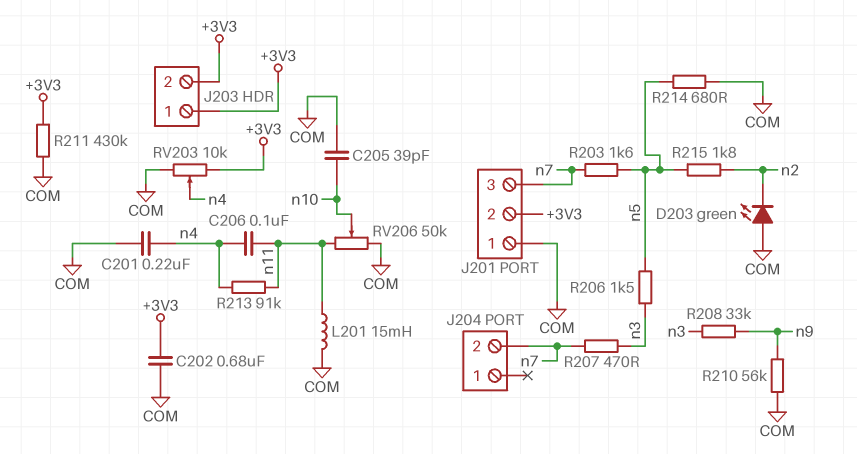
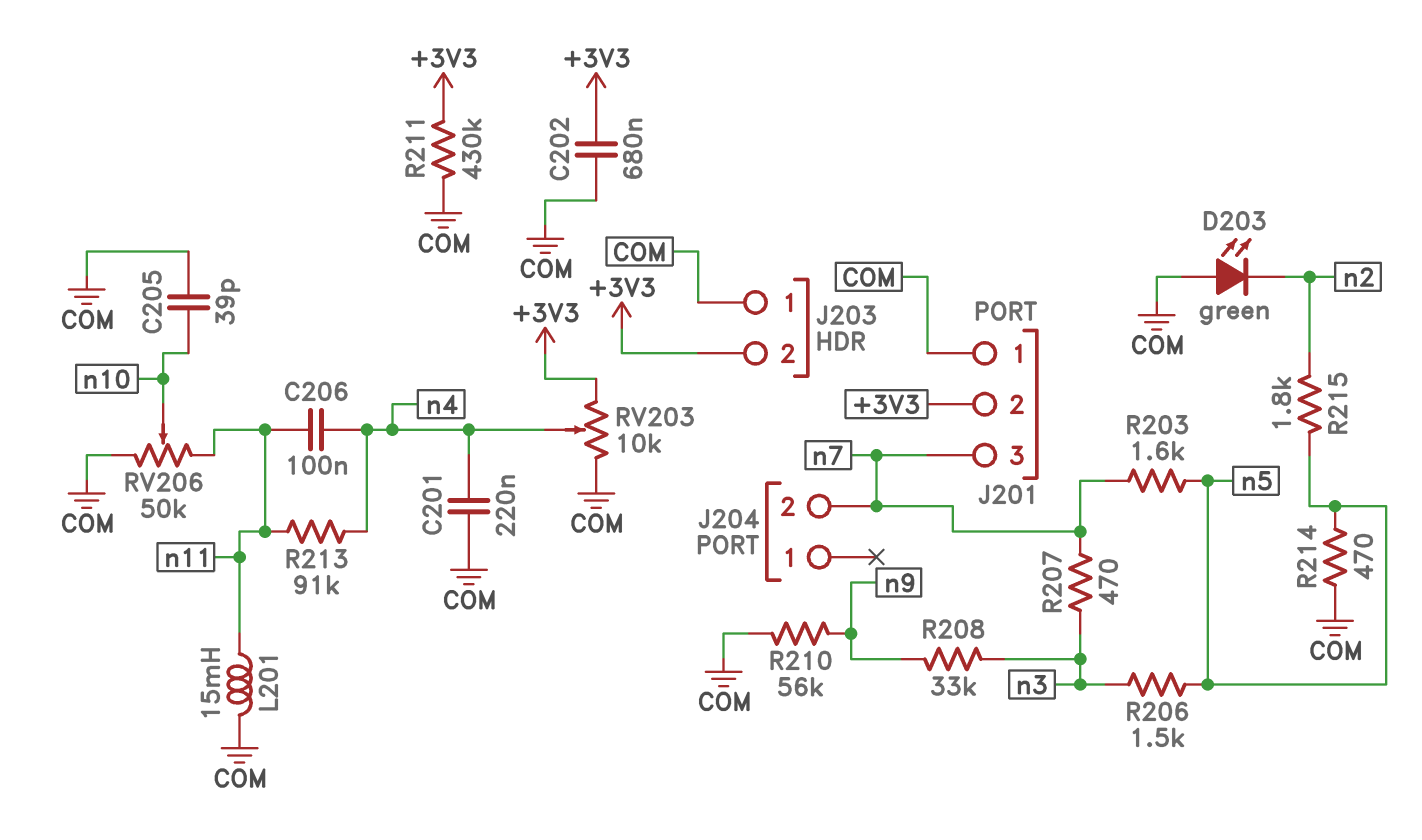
J203 pin 1: +3V3 -> COM
R214: 680 (COM, n5) -> 470 (COM, n5)

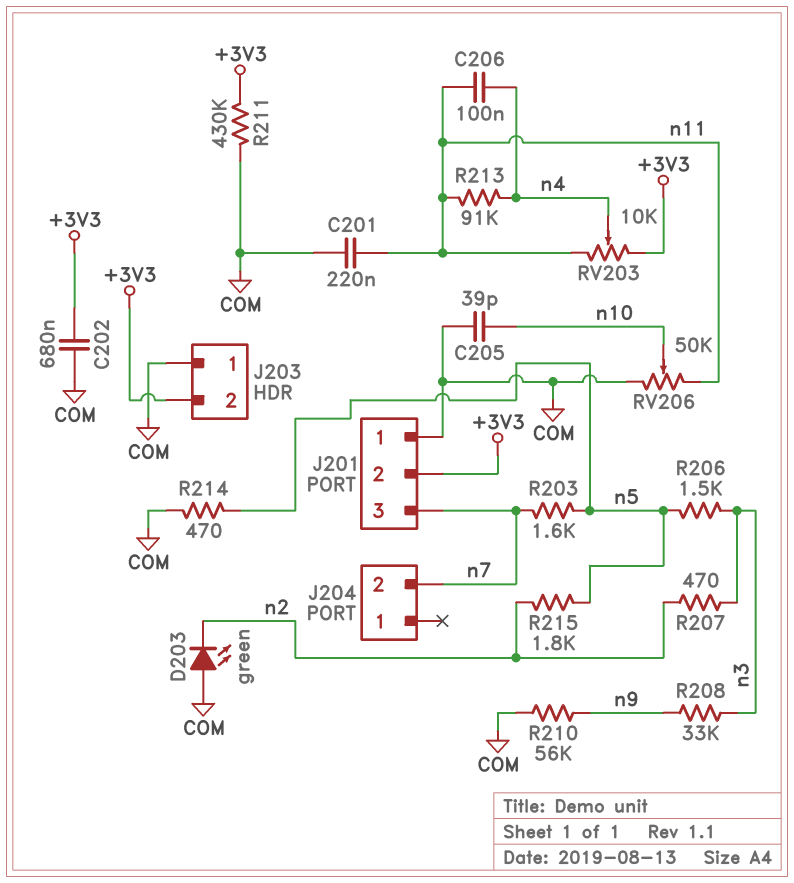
C201: 220nF (COM, n4) -> 220nF (COM, n11)
L201: 15mH (COM, n11) -> none
R207: 470 (n3, n7) -> 470 (n2, n3)
RV203: 10k (+3V3, COM, wiper n4) -> 10k (+3V3, n11, wiper n4)

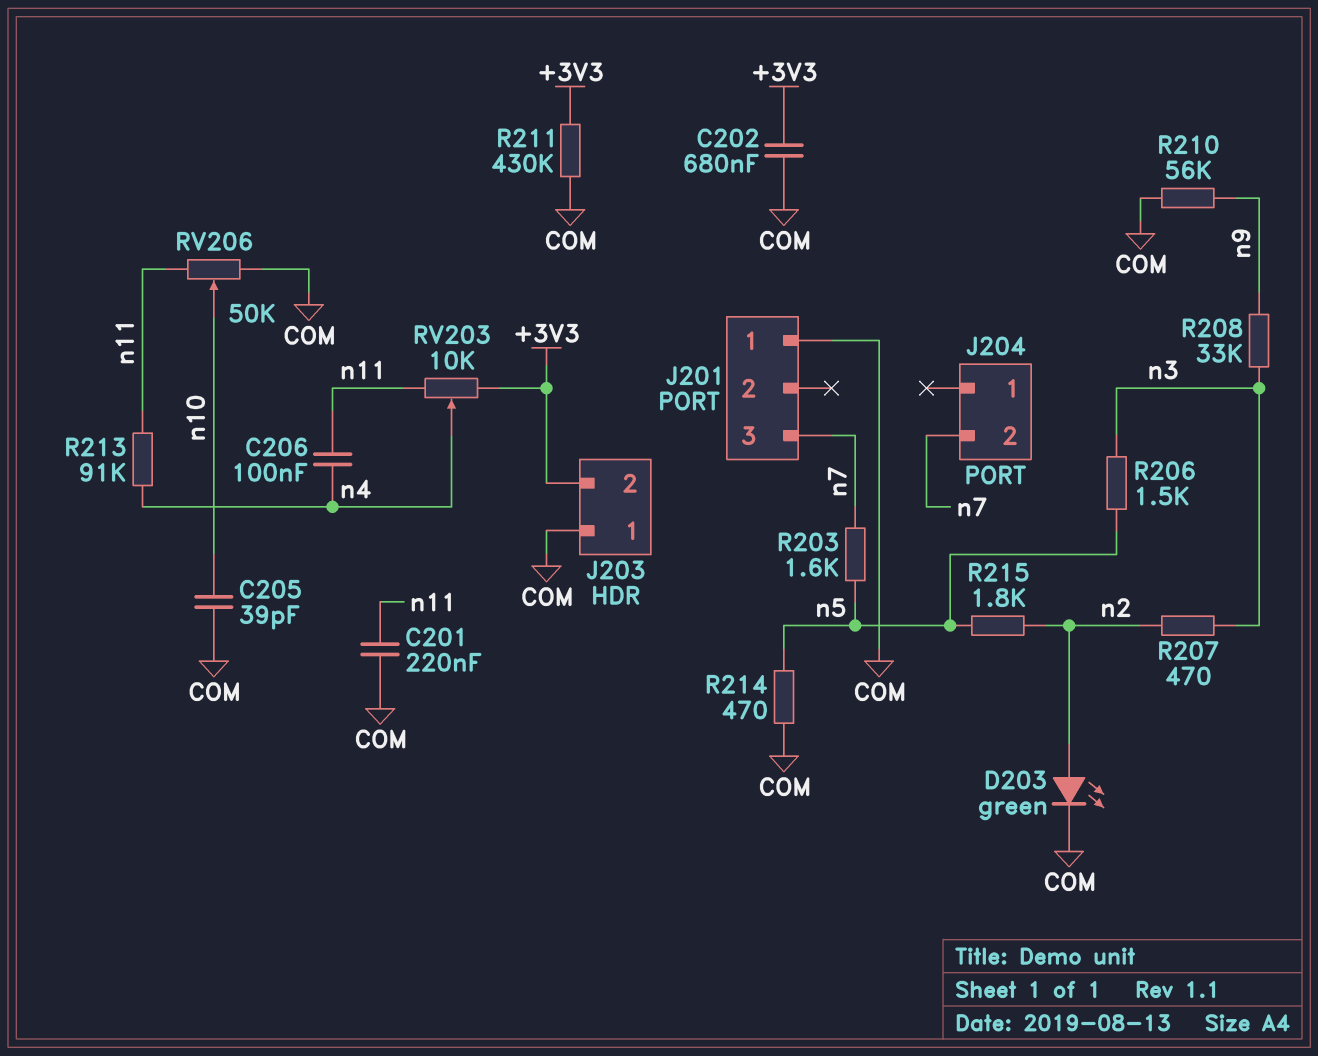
D203: LED green (A COM, K n2) -> LED green (A n2, K COM)
J201 pin 2: +3V3 -> none

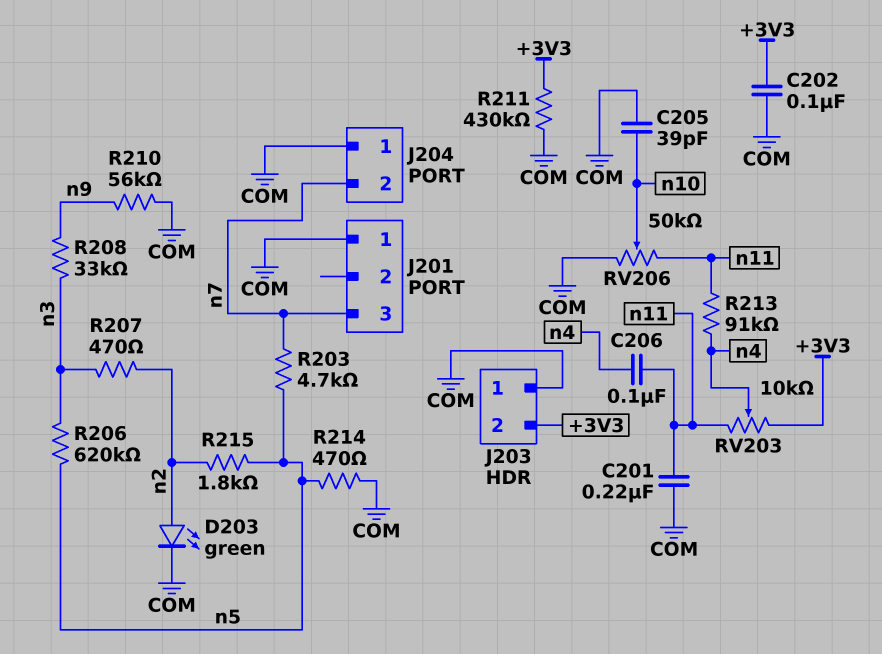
C202: 680nF (+3V3, COM) -> 100nF (+3V3, COM)
J204 pin 1: none -> COM
R203: 1.6k (n5, n7) -> 4.7k (n5, n7)
R206: 1.5k (n3, n5) -> 620k (n3, n5)

